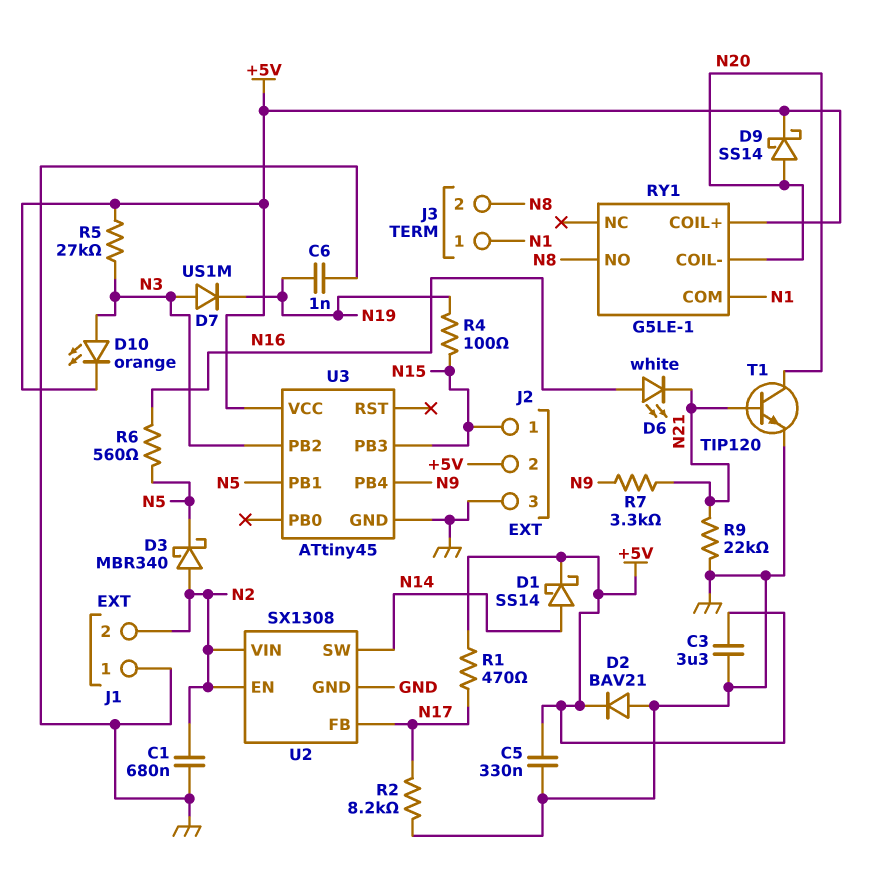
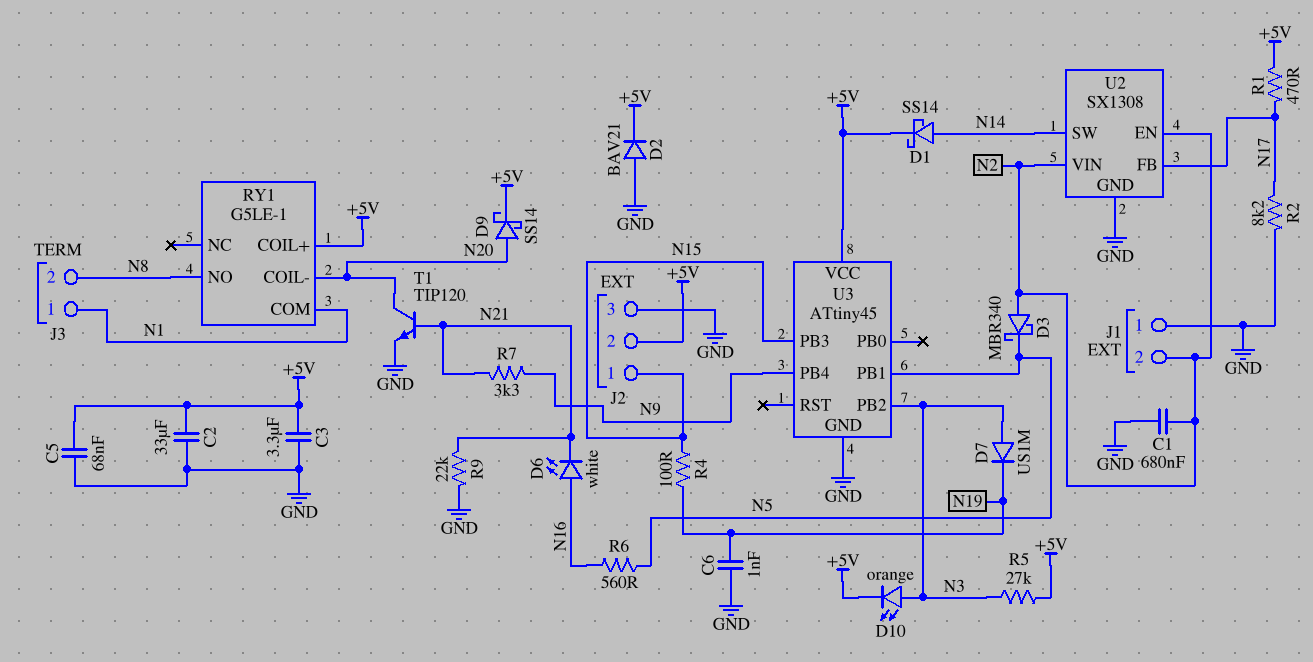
C2: none -> 33uF (+5V, GND)
C5: 330nF (+5V, GND) -> 68nF (+5V, GND)

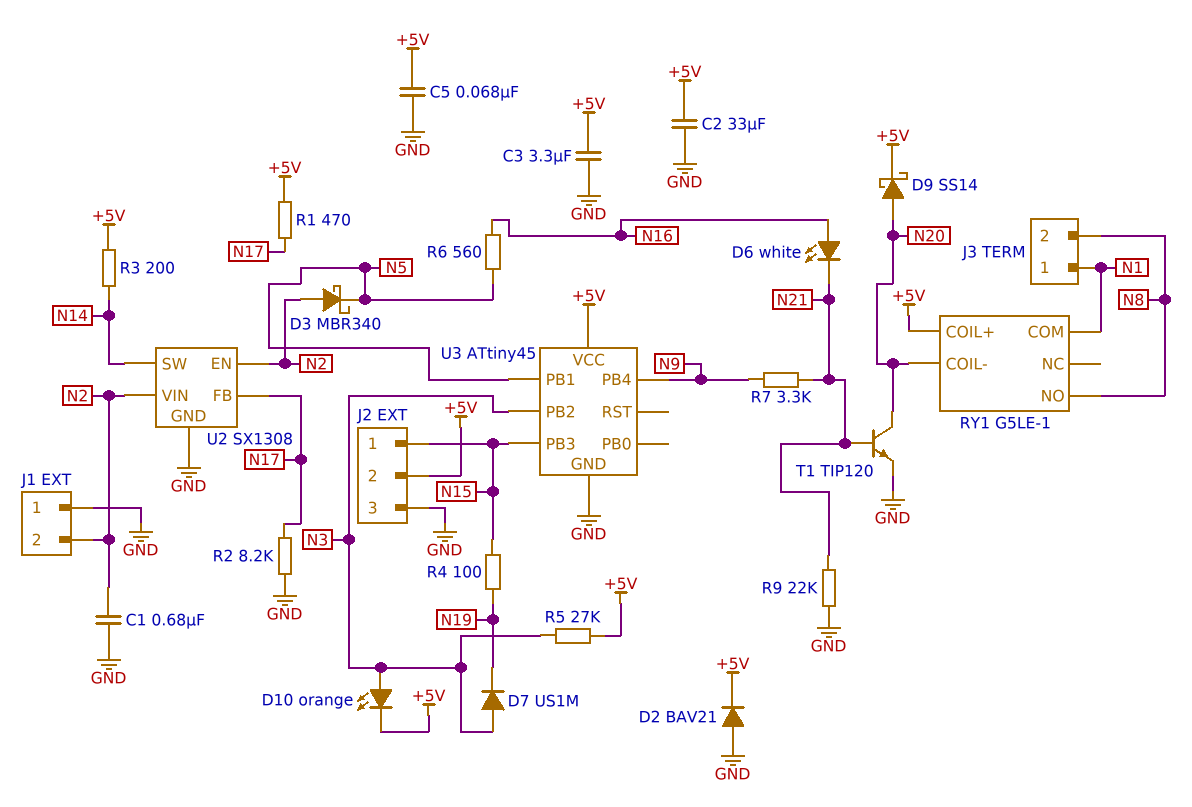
C6: 1nF (GND, N19) -> none
D1: schottky SS14 (A N14, K +5V) -> none
R3: none -> 200 (+5V, N14)

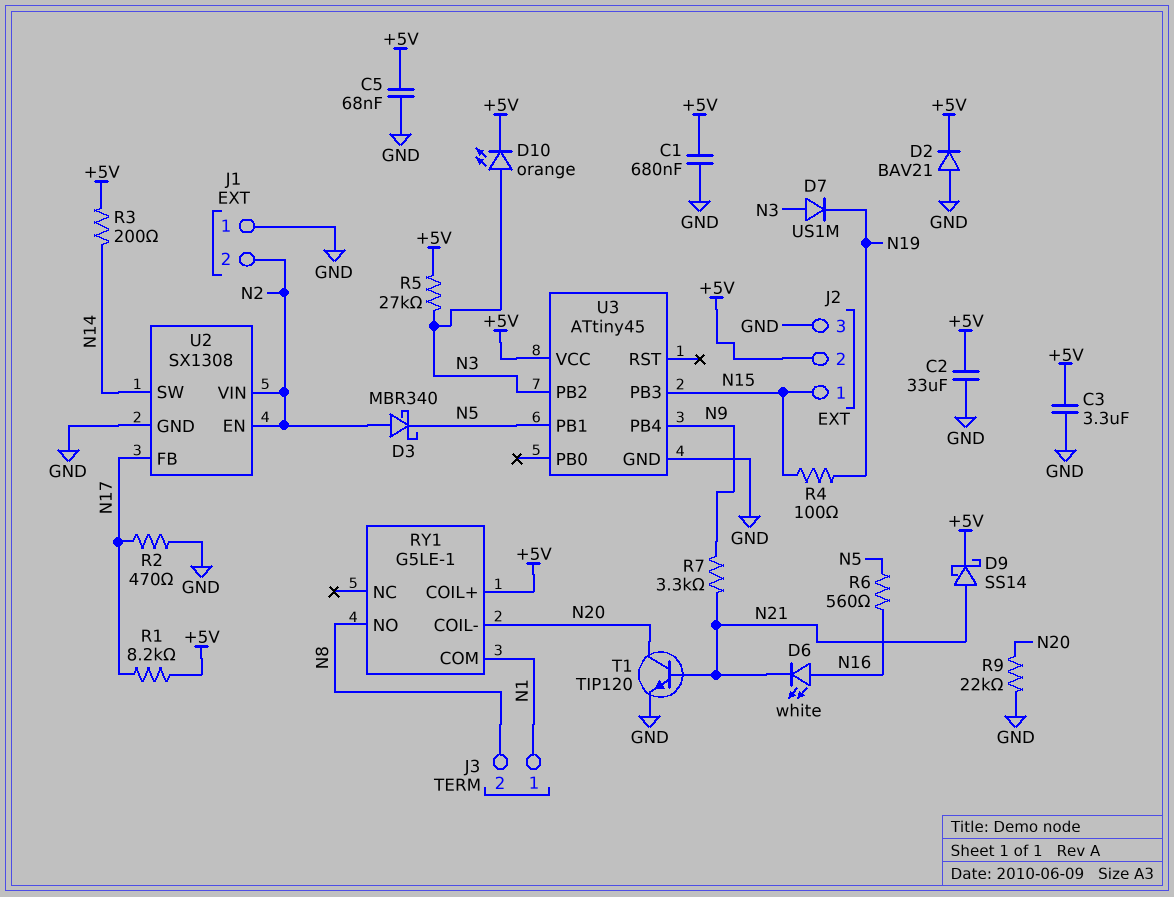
C1: 680nF (GND, N2) -> 680nF (+5V, GND)
D9: schottky SS14 (A N20, K +5V) -> schottky SS14 (A N21, K +5V)
R1: 470 (+5V, N17) -> 8.2k (+5V, N17)
R2: 8.2k (GND, N17) -> 470 (GND, N17)
R9: 22k (GND, N21) -> 22k (GND, N20)

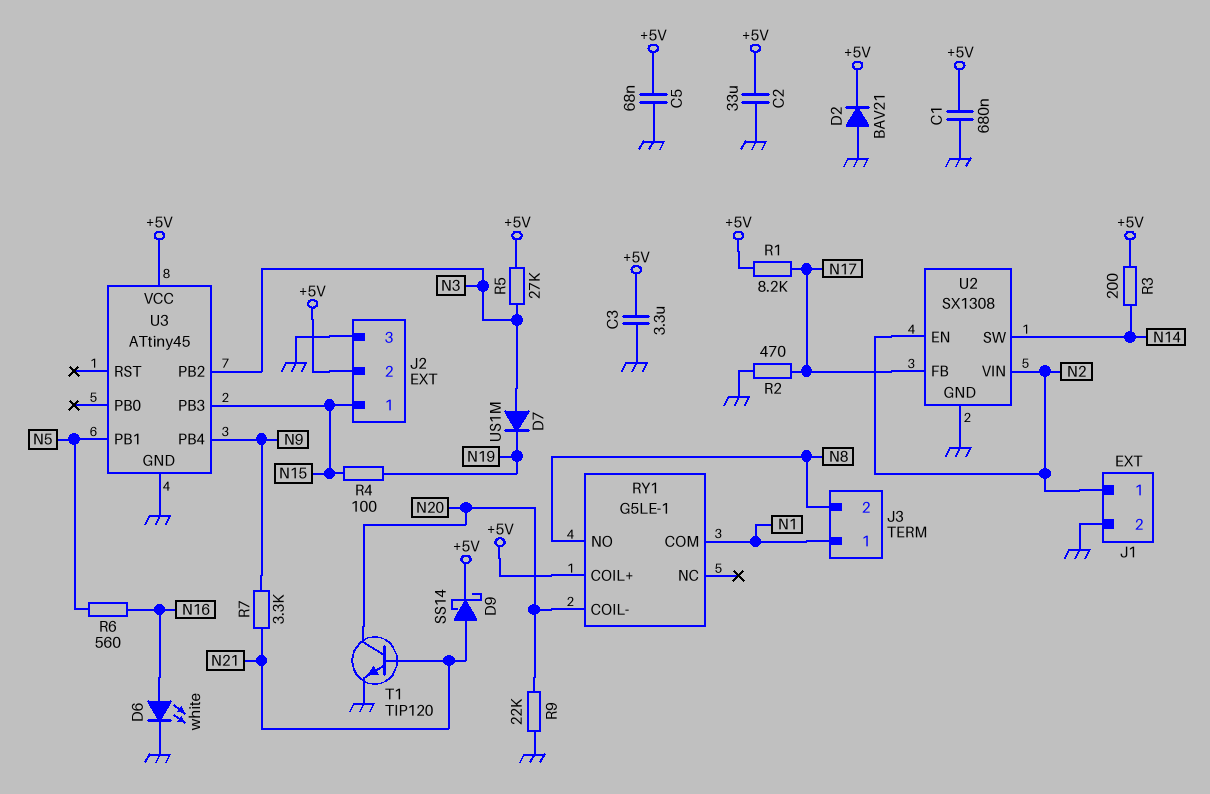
D3: schottky MBR340 (A N2, K N5) -> none
D6: LED white (A N16, K N21) -> LED white (A N16, K GND)
D10: LED orange (A N3, K +5V) -> none
J1 pin 1: GND -> N2
J1 pin 2: N2 -> GND

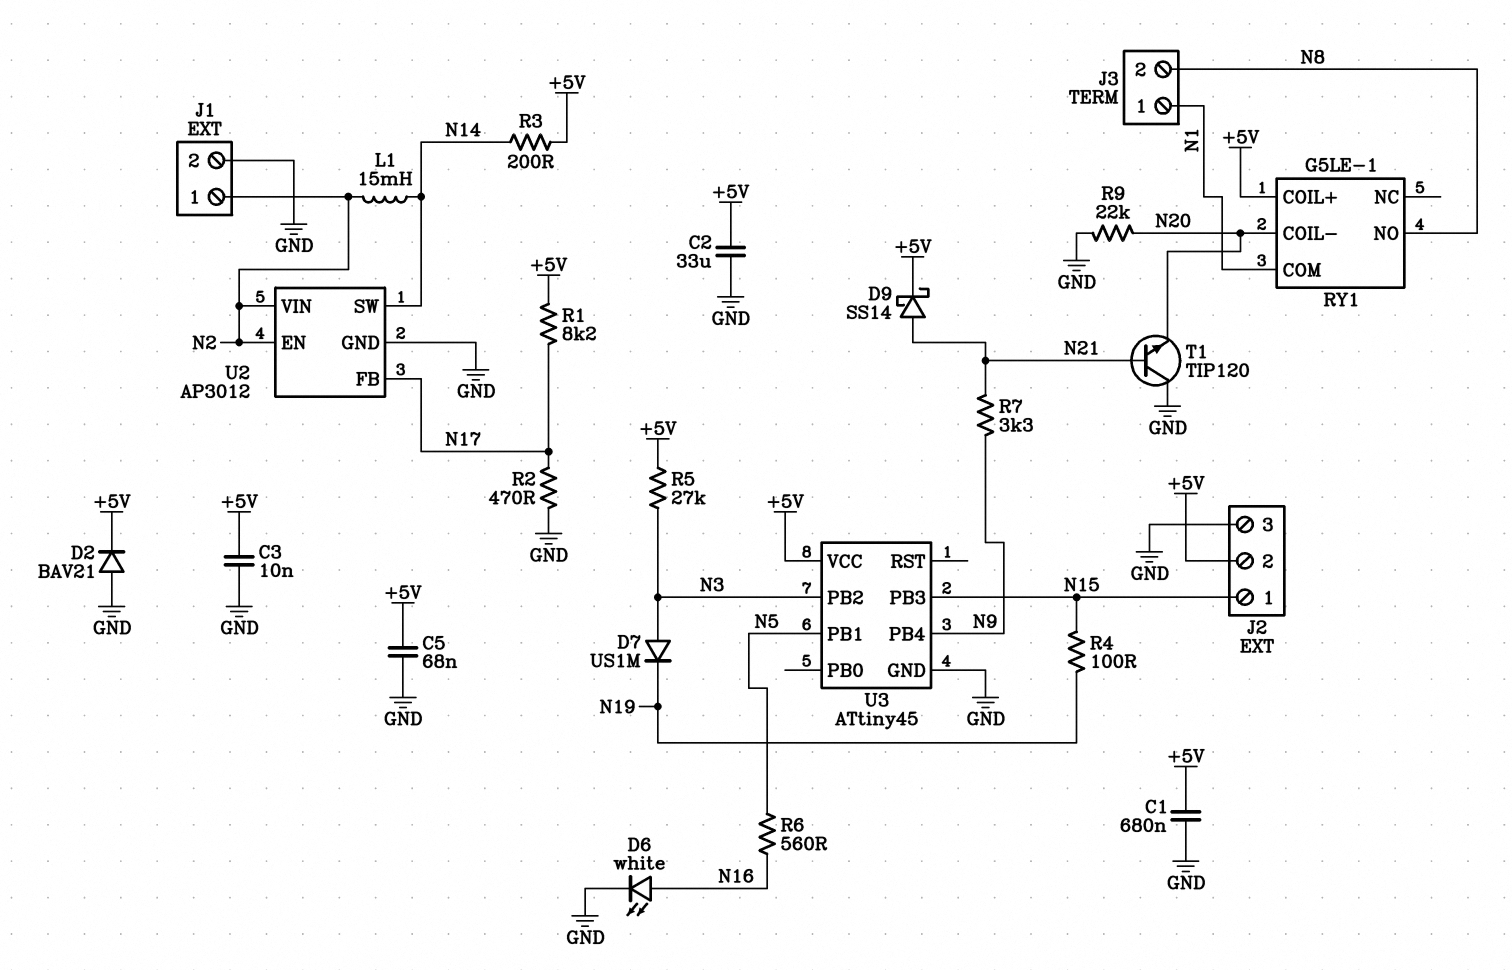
C3: 3.3uF (+5V, GND) -> 10nF (+5V, GND)
L1: none -> 15mH (N2, N14)
T1: NPN TIP120 (B N21, C N20, E GND) -> NPN TIP120 (B N21, C GND, E N20)
U2: SX1308 -> AP3012

